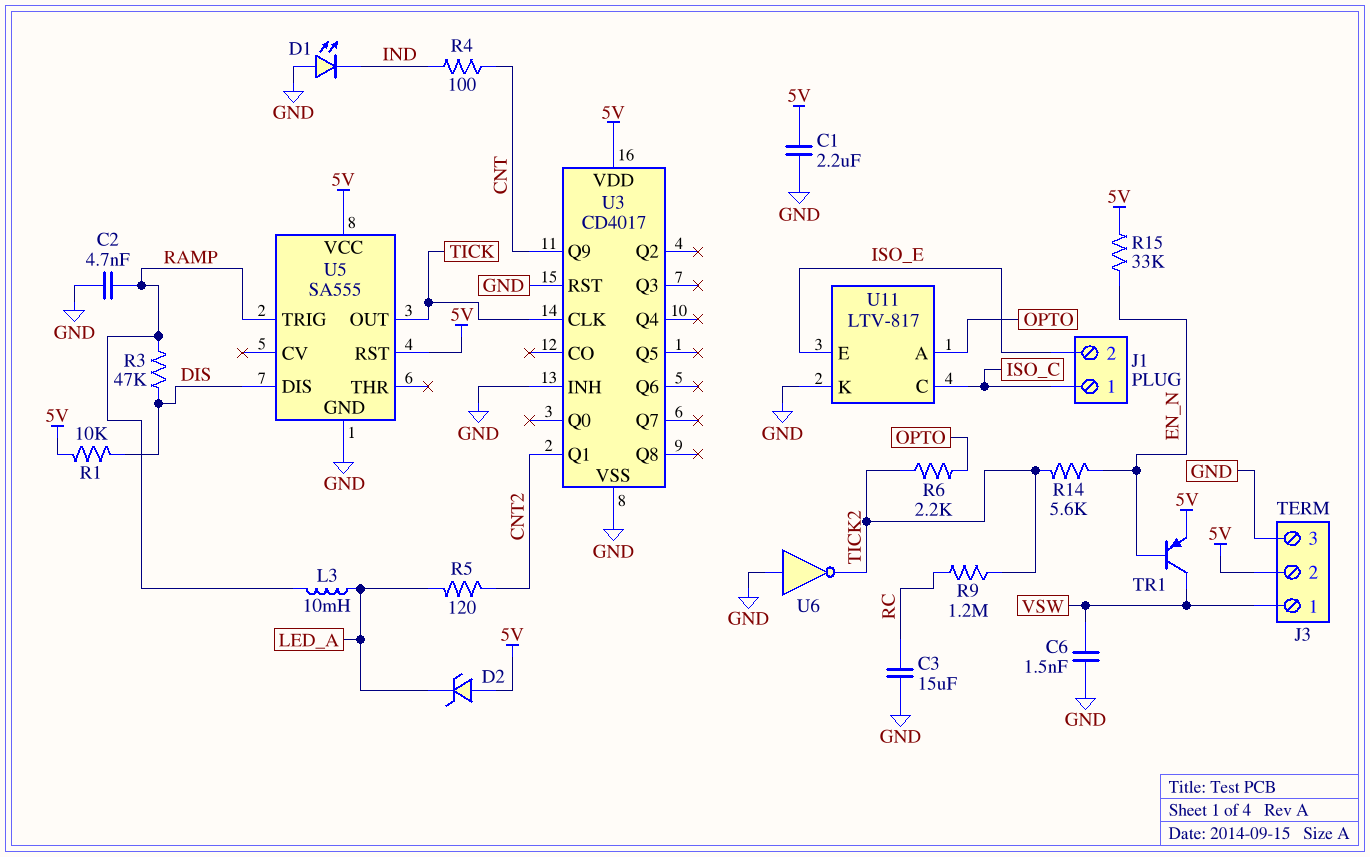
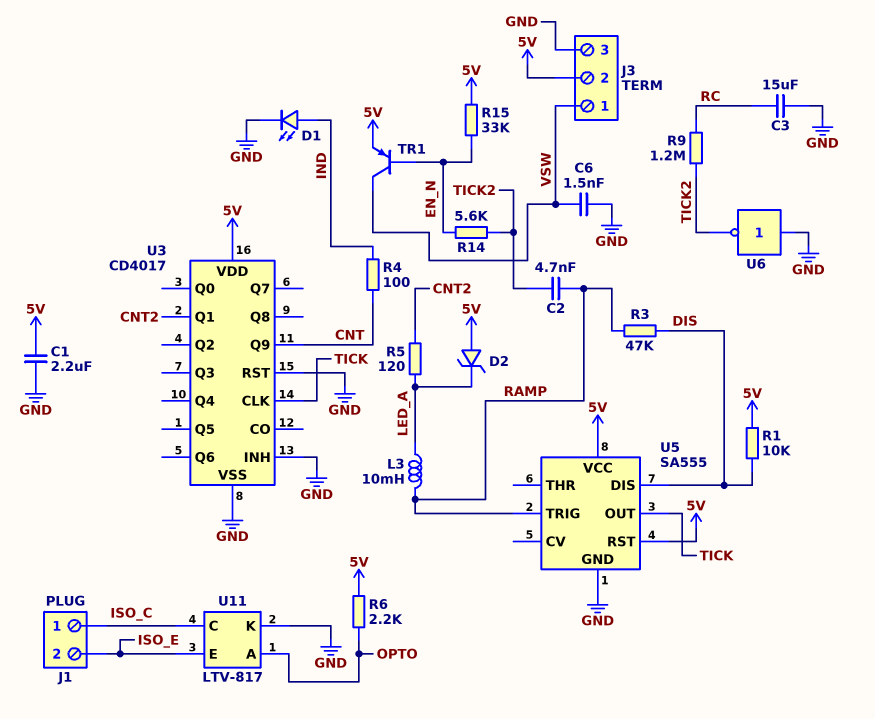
C2: 4.7nF (GND, RAMP) -> 4.7nF (RAMP, TICK2)
D1: LED (A GND, K IND) -> LED (A IND, K GND)
R6: 2.2k (OPTO, TICK2) -> 2.2k (5V, OPTO)

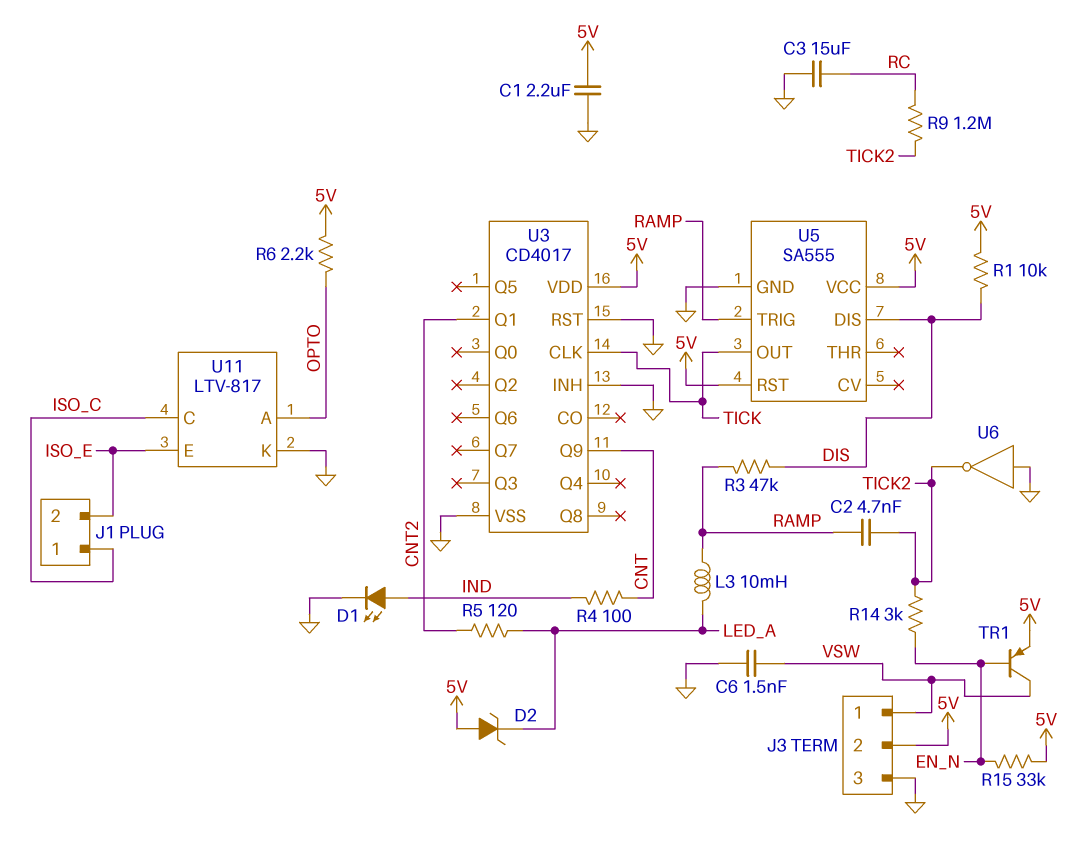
R14: 5.6k (EN_N, TICK2) -> 3k (EN_N, TICK2)

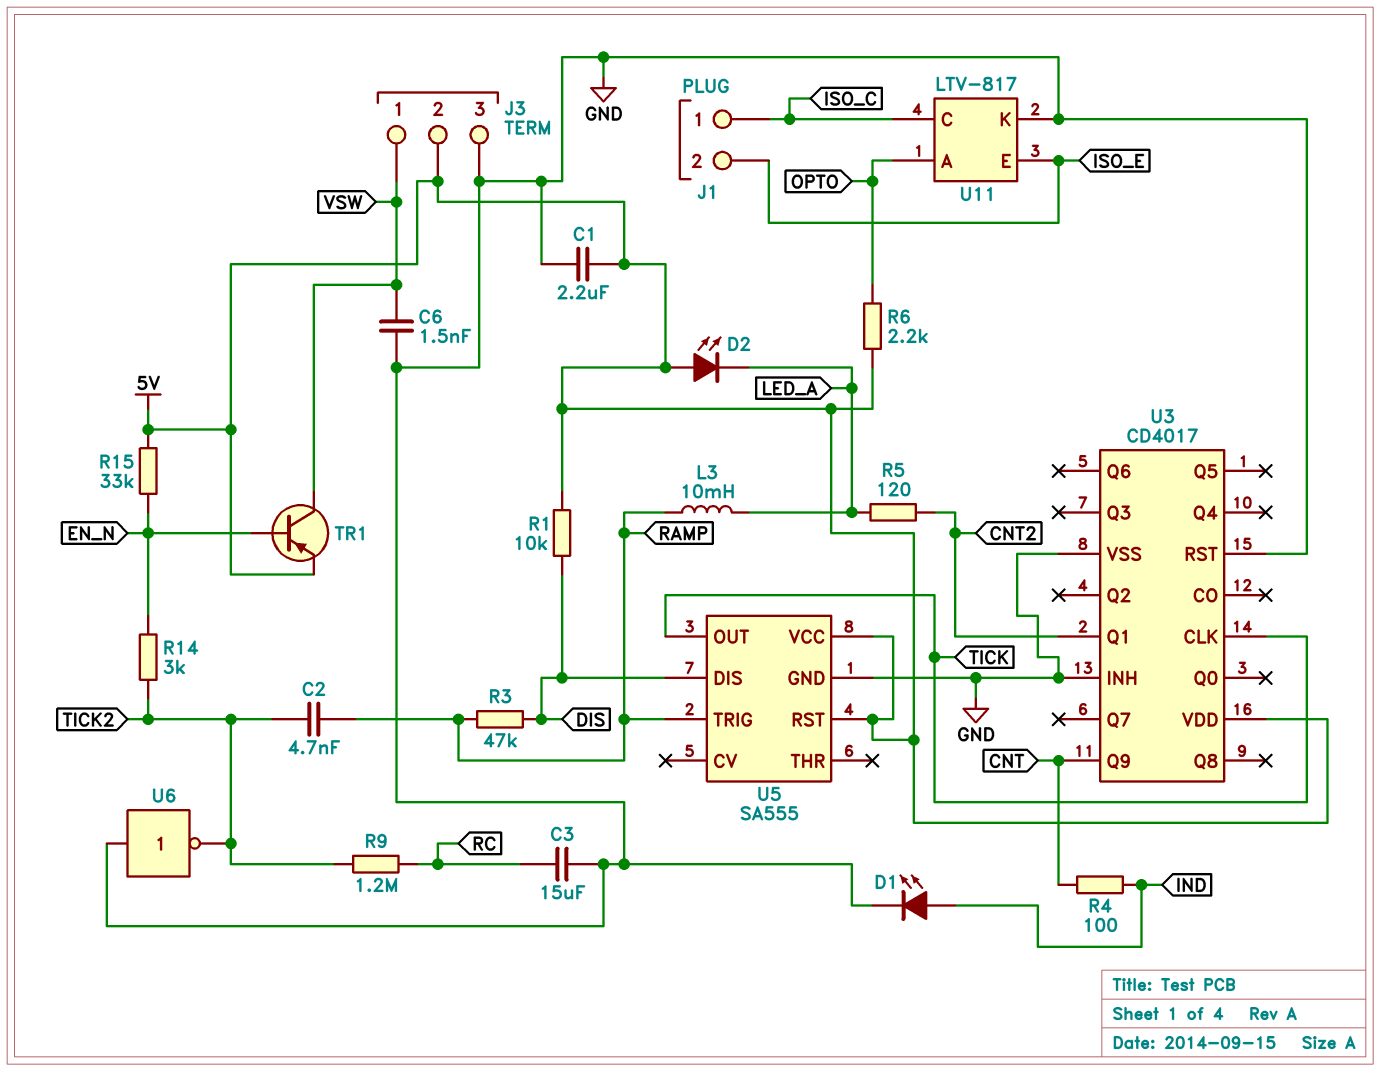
D2: zener (A 5V, K LED_A) -> LED (A 5V, K LED_A)

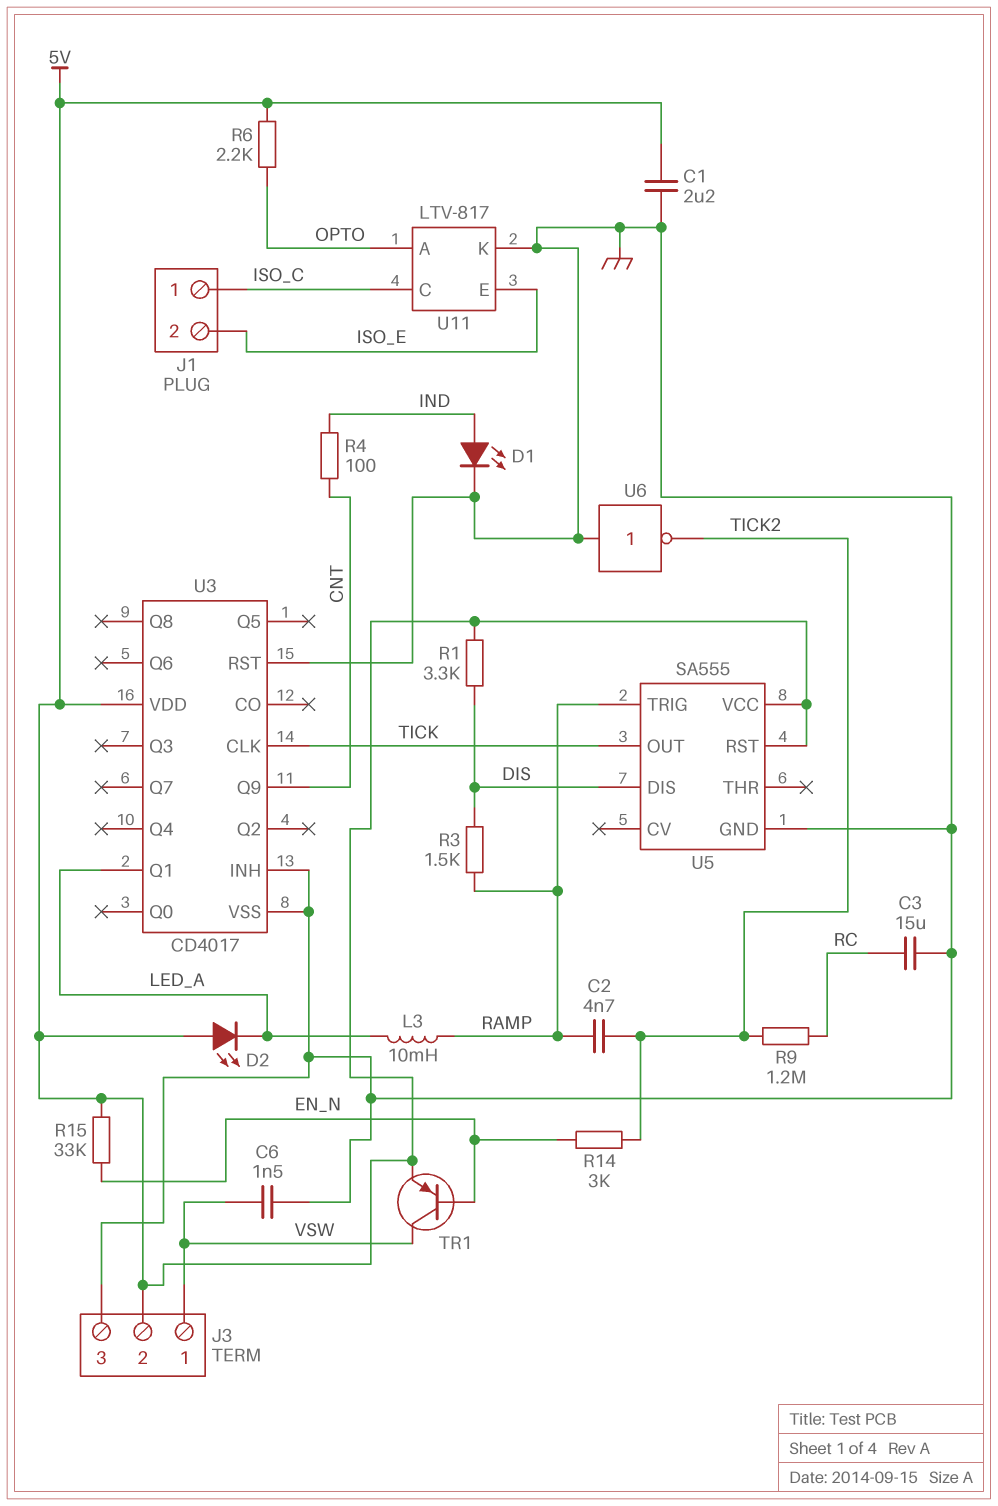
R1: 10k (5V, DIS) -> 3.3k (5V, DIS)
R3: 47k (DIS, RAMP) -> 1.5k (DIS, RAMP)
R5: 120 (CNT2, LED_A) -> none
U3 pin Q1: CNT2 -> LED_A

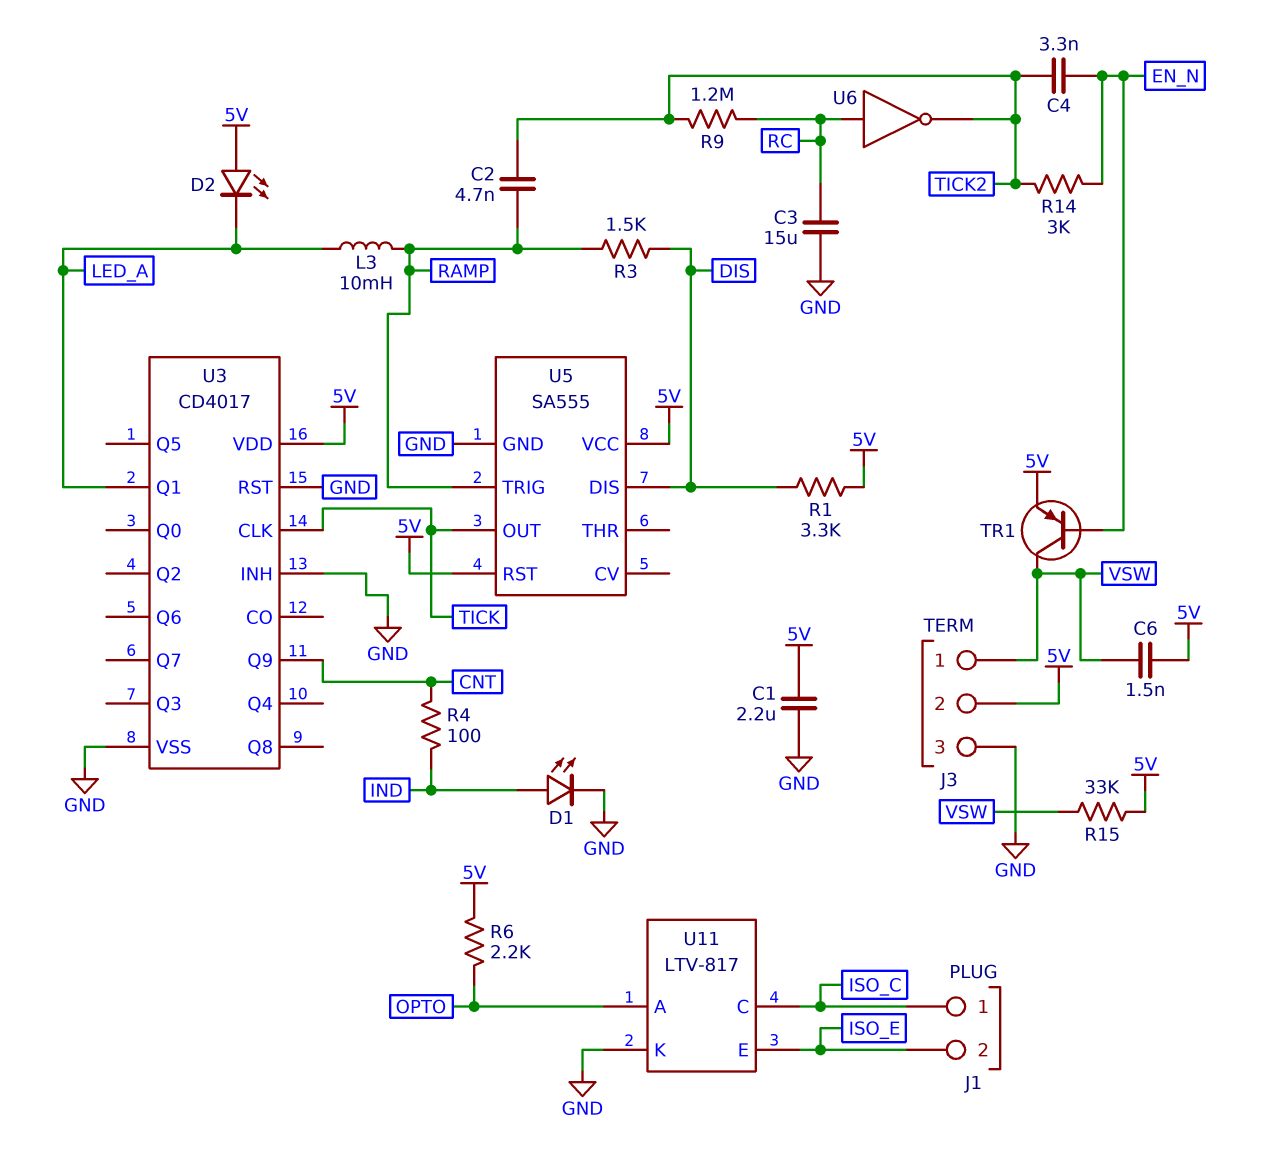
C4: none -> 3.3nF (EN_N, TICK2)
C6: 1.5nF (GND, VSW) -> 1.5nF (5V, VSW)
R15: 33k (5V, EN_N) -> 33k (5V, VSW)
U6: NOT (in GND, out TICK2) -> NOT (in RC, out TICK2)

